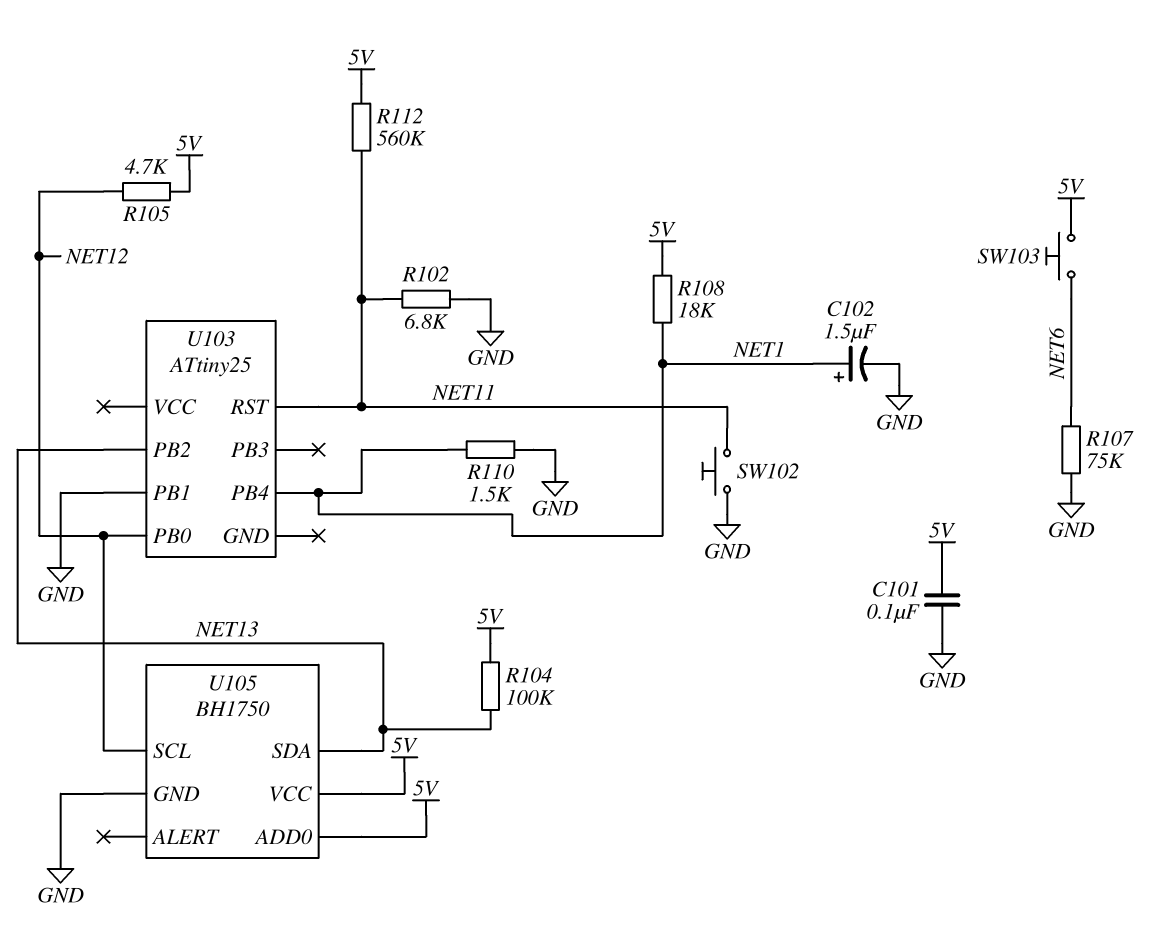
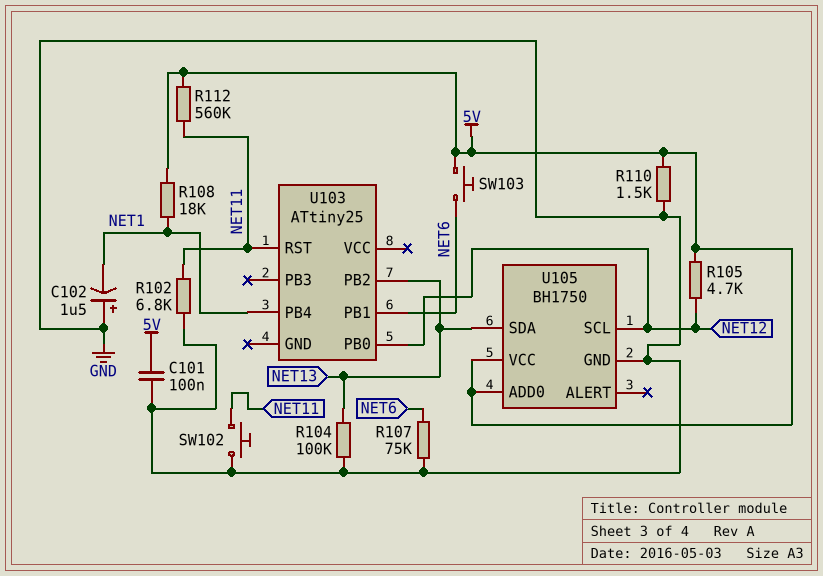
C102: 1.5uF (plus NET1, minus GND) -> 1.5uF (plus GND, minus NET1)
R104: 100k (5V, NET13) -> 100k (GND, NET13)
R110: 1.5k (GND, NET1) -> 1.5k (5V, GND)
U103 pin PB1: GND -> NET6

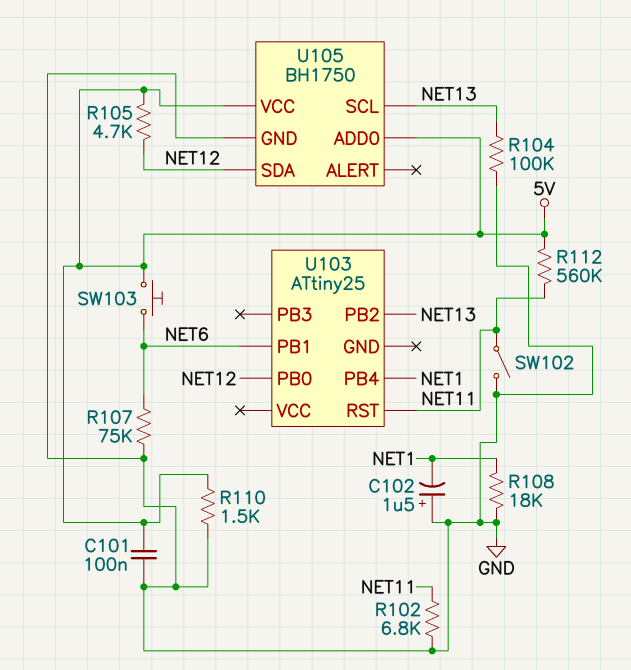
R108: 18k (5V, NET1) -> 18k (GND, NET1)
SW102: button (GND, NET11) -> switch (GND, NET11)
U105 pin SCL: NET12 -> NET13
U105 pin SDA: NET13 -> NET12

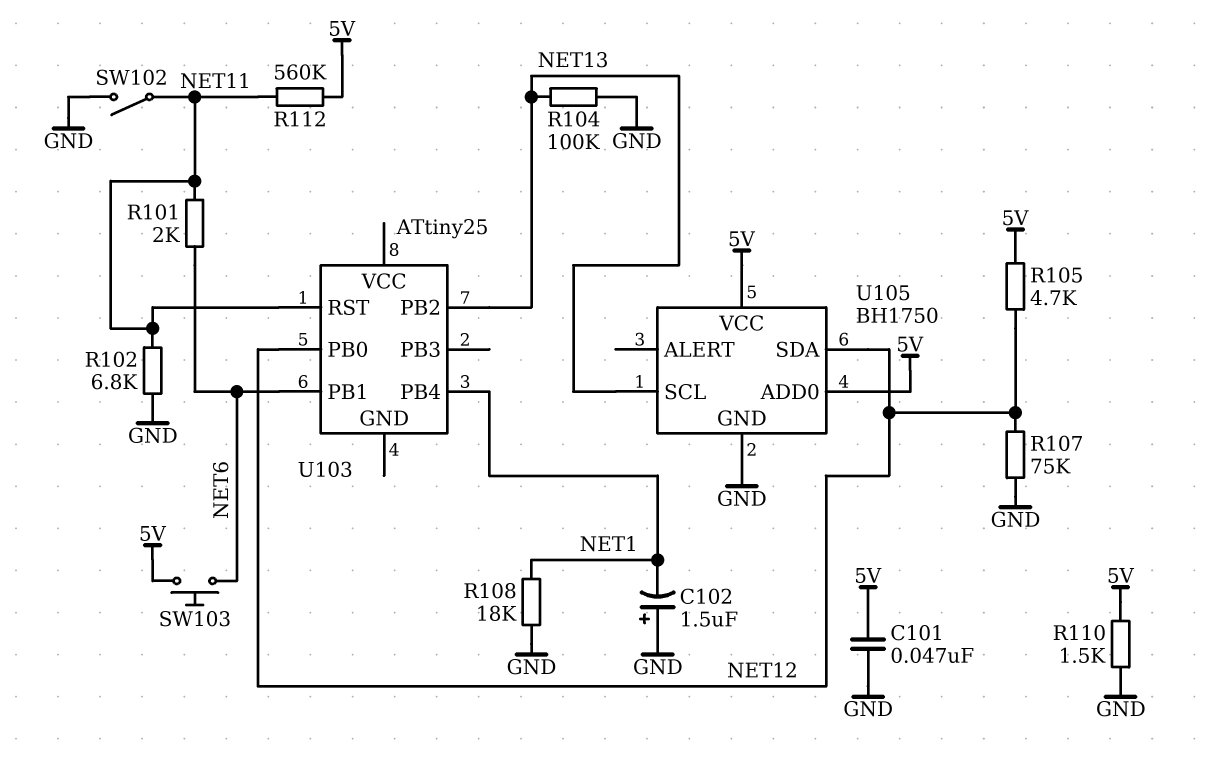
C101: 100nF (5V, GND) -> 47nF (5V, GND)
R101: none -> 2k (NET6, NET11)
R107: 75k (GND, NET6) -> 75k (GND, NET12)

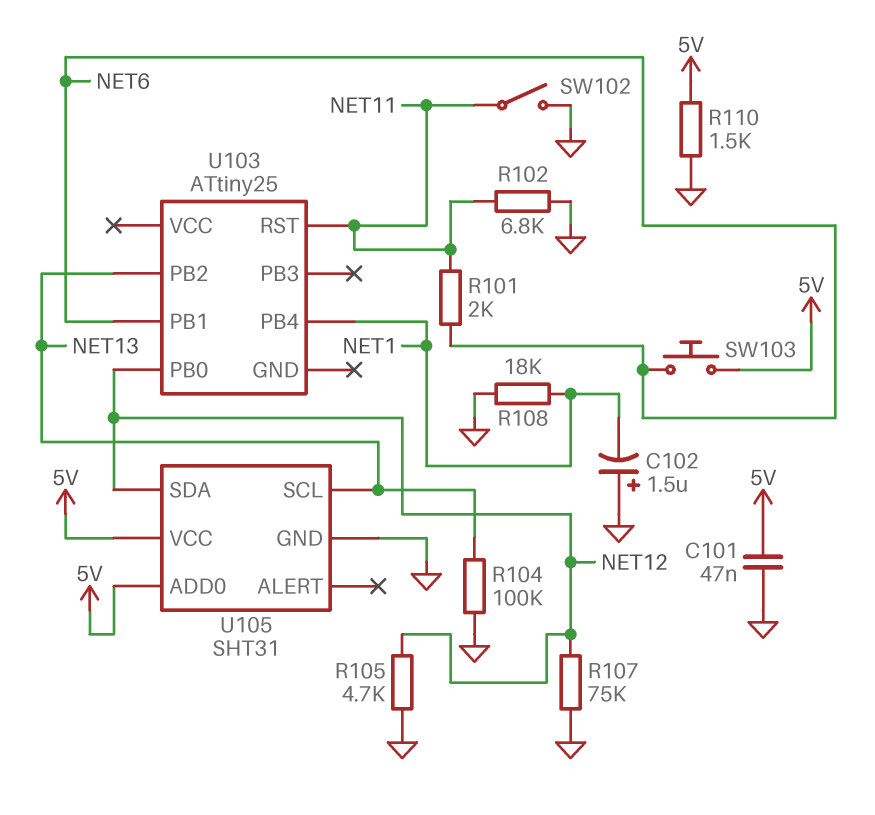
R105: 4.7k (5V, NET12) -> 4.7k (GND, NET12)
R112: 560k (5V, NET11) -> none
U105: BH1750 -> SHT31

